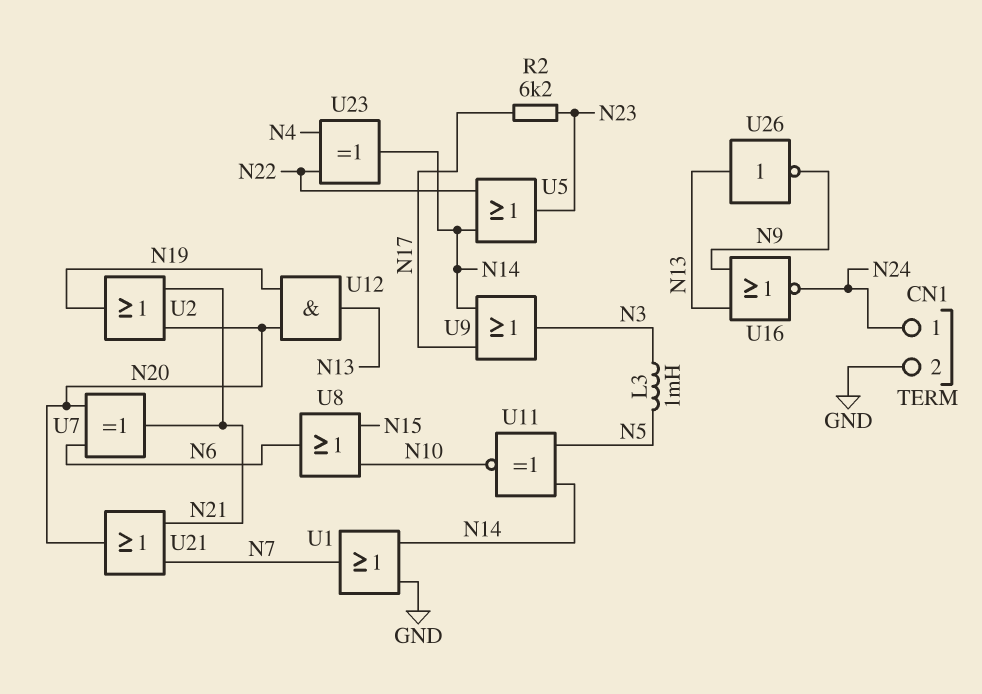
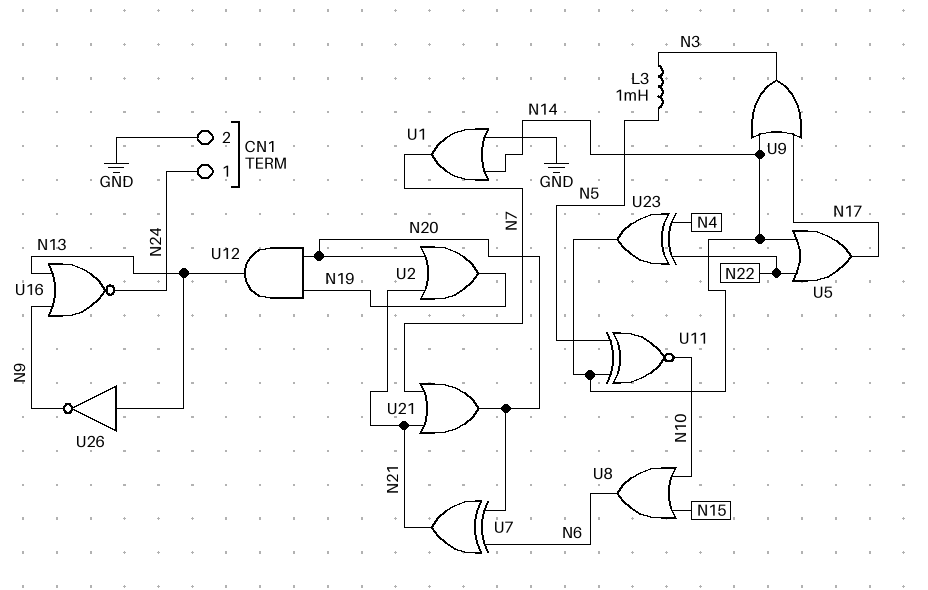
R2: 6.2k (N17, N23) -> none
U5: OR (in N14, in N22, out N23) -> OR (in N14, in N22, out N17)

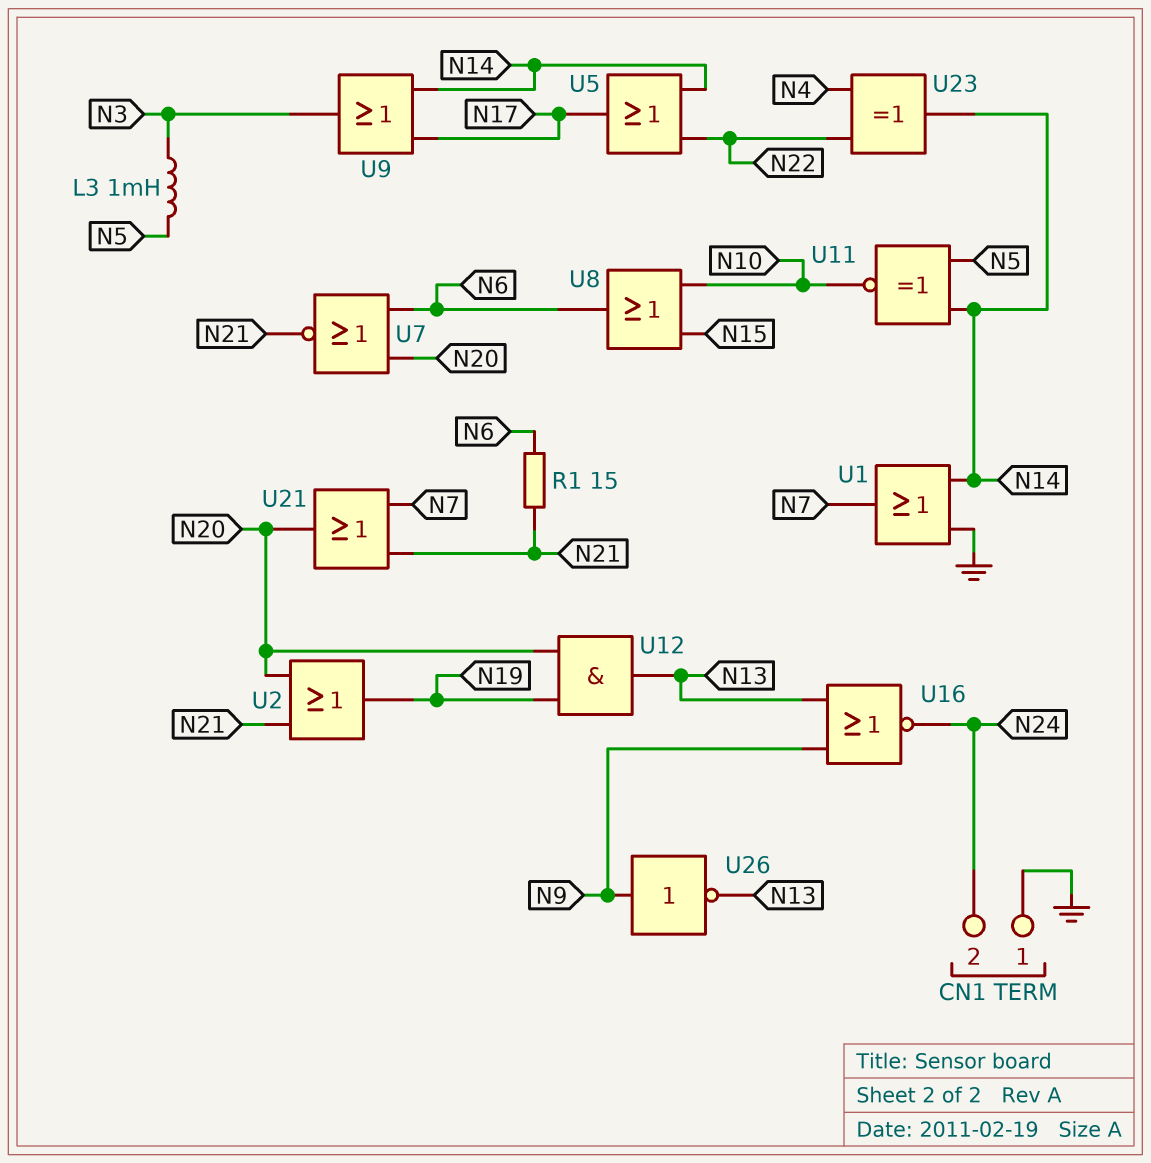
CN1 pin 1: N24 -> GND
CN1 pin 2: GND -> N24
R1: none -> 15 (N6, N21)
U7: XOR (in N6, in N20, out N21) -> NOR (in N6, in N20, out N21)
U26: NOT (in N13, out N9) -> NOT (in N9, out N13)

